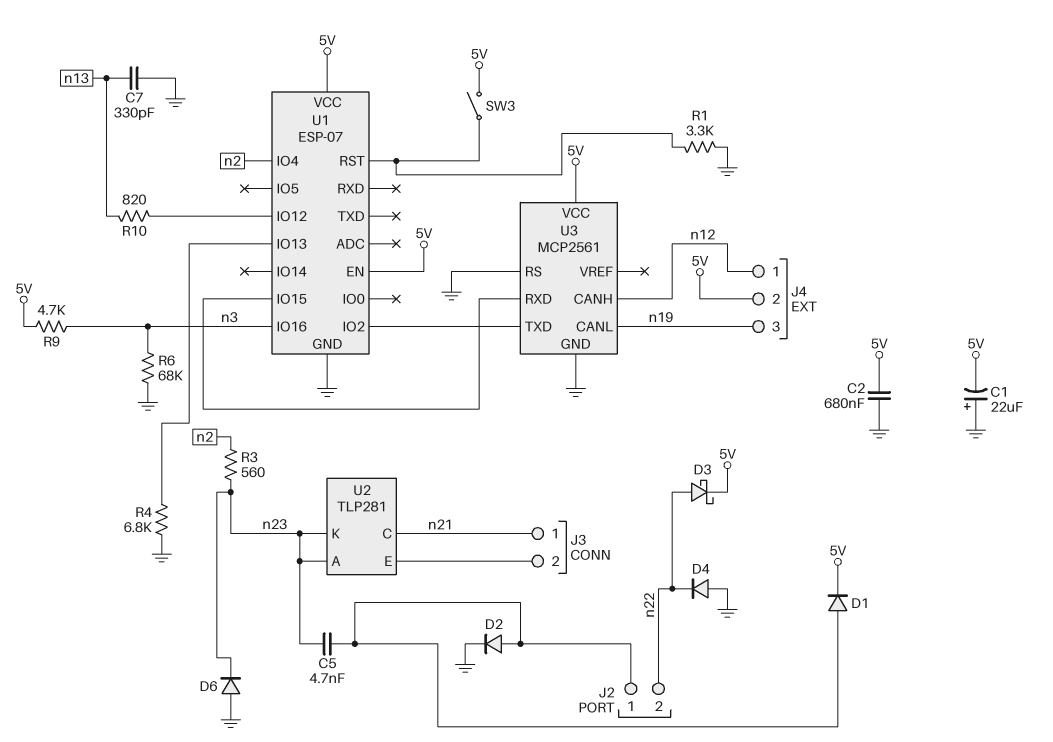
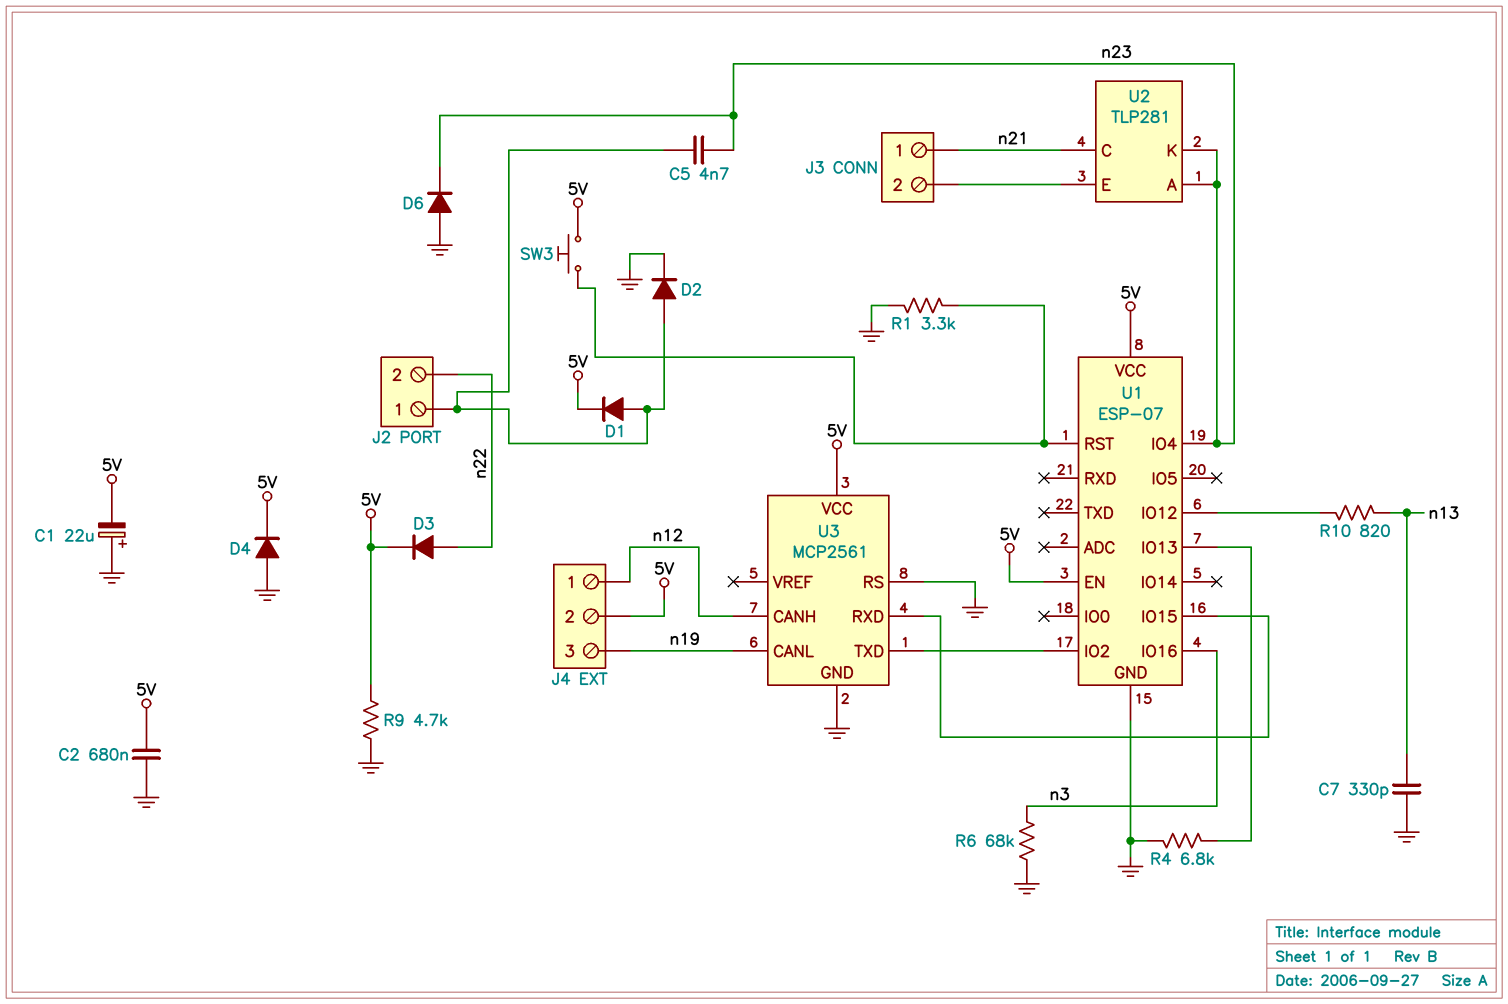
D3: schottky (A n22, K 5V) -> diode (A n22, K 5V)
D4: diode (A GND, K n22) -> diode (A GND, K 5V)
R3: 560 (n2, n23) -> none
R9: 4.7k (5V, n3) -> 4.7k (5V, GND)
SW3: switch (5V, U1/RST) -> button (5V, U1/RST)
U1 pin IO4: n2 -> n23

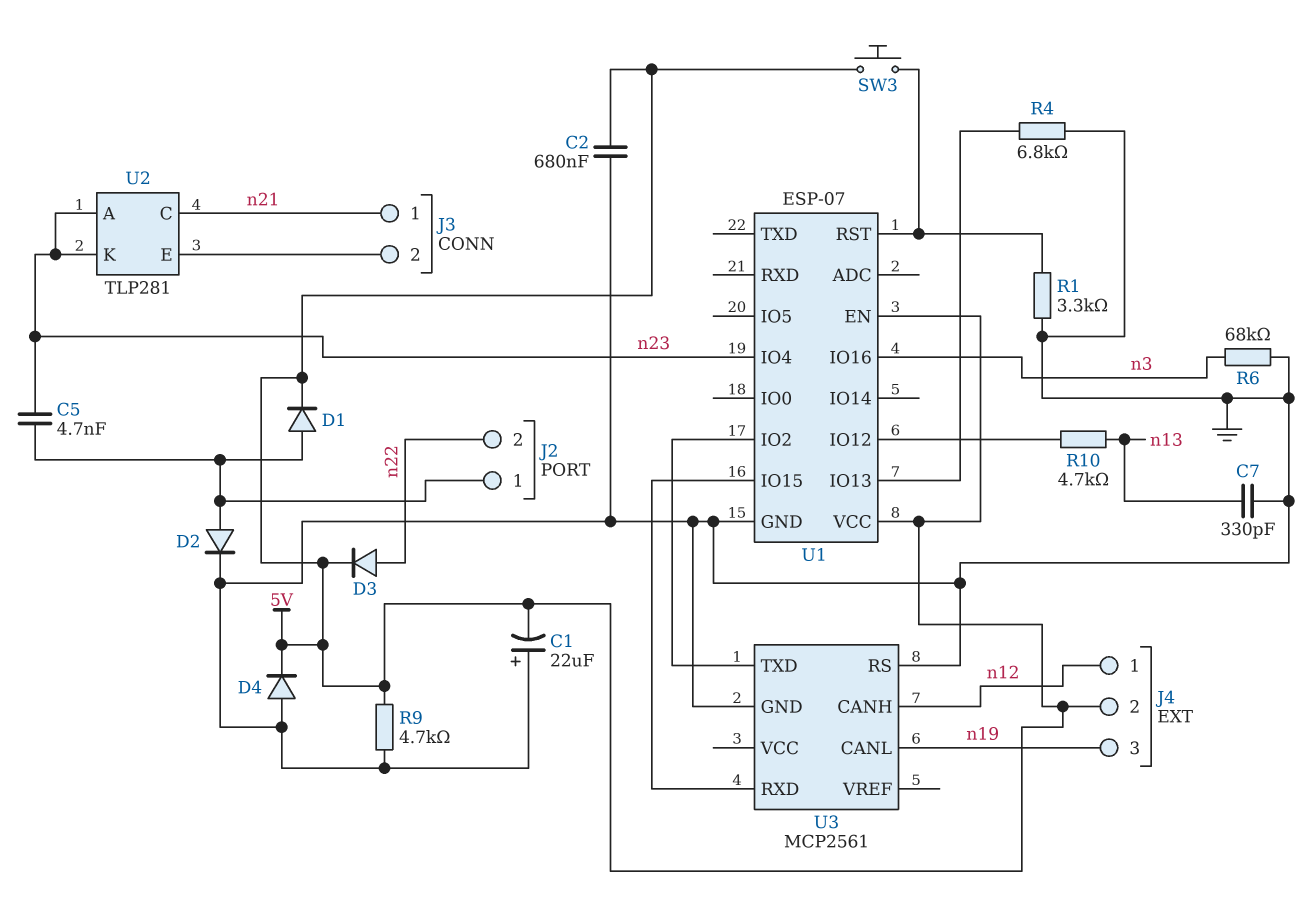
D6: diode (A GND, K n23) -> none
R10: 820 (U1/IO12, n13) -> 4.7k (U1/IO12, n13)
U3 pin VCC: 5V -> none

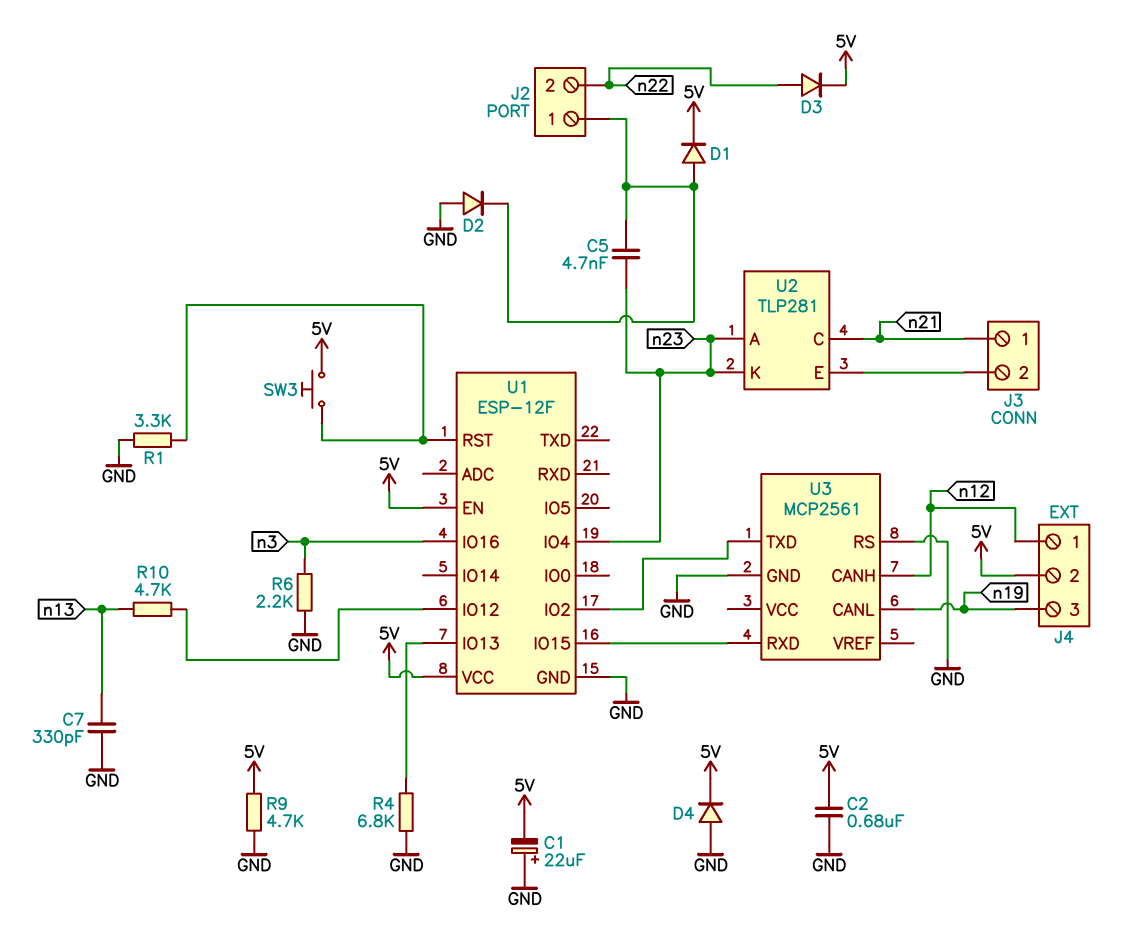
D2: diode (A J2/1, K GND) -> diode (A GND, K J2/1)
R6: 68k (GND, n3) -> 2.2k (GND, n3)
U1: ESP-07 -> ESP-12F

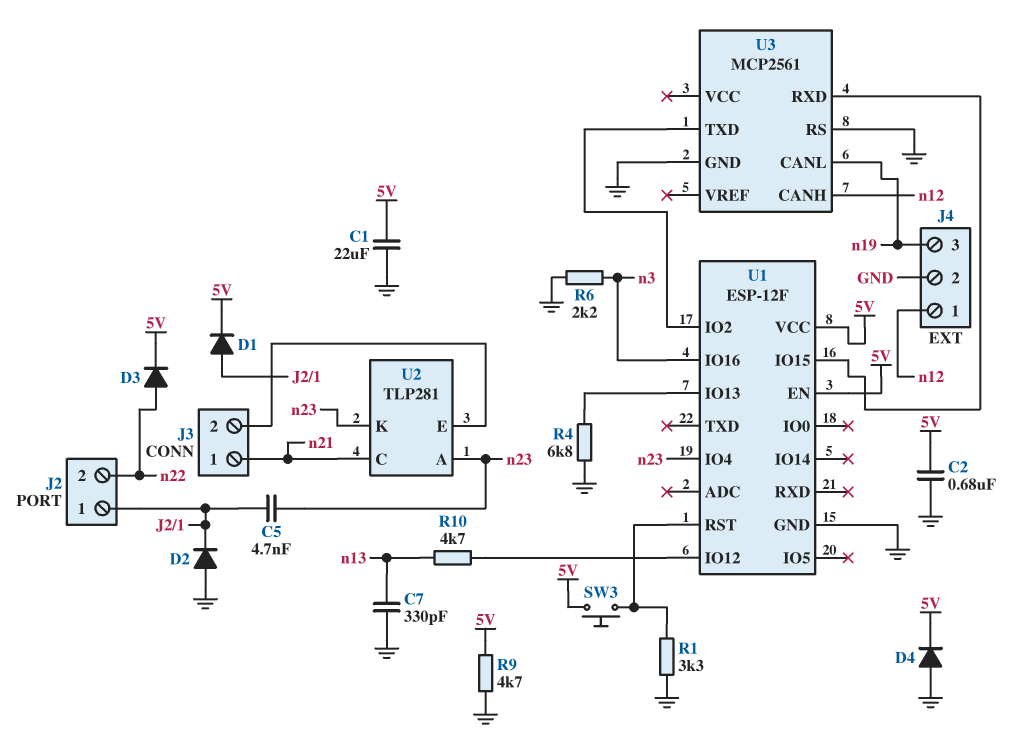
C1: 22uF (plus GND, minus 5V) -> 22uF (5V, GND)
J4 pin 2: 5V -> GND

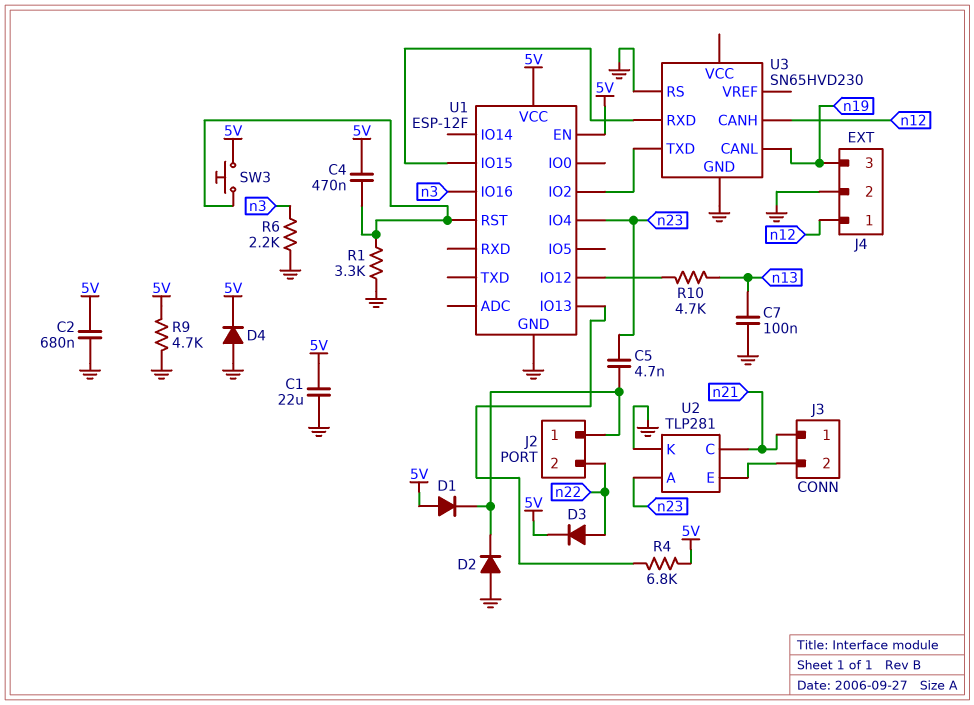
C4: none -> 470nF (5V, U1/RST)
C7: 330pF (GND, n13) -> 100nF (GND, n13)
D1: diode (A J2/1, K 5V) -> diode (A 5V, K J2/1)
R4: 6.8k (GND, U1/IO13) -> 6.8k (5V, U1/IO13)
U2 pin K: n23 -> GND
U3: MCP2561 -> SN65HVD230

